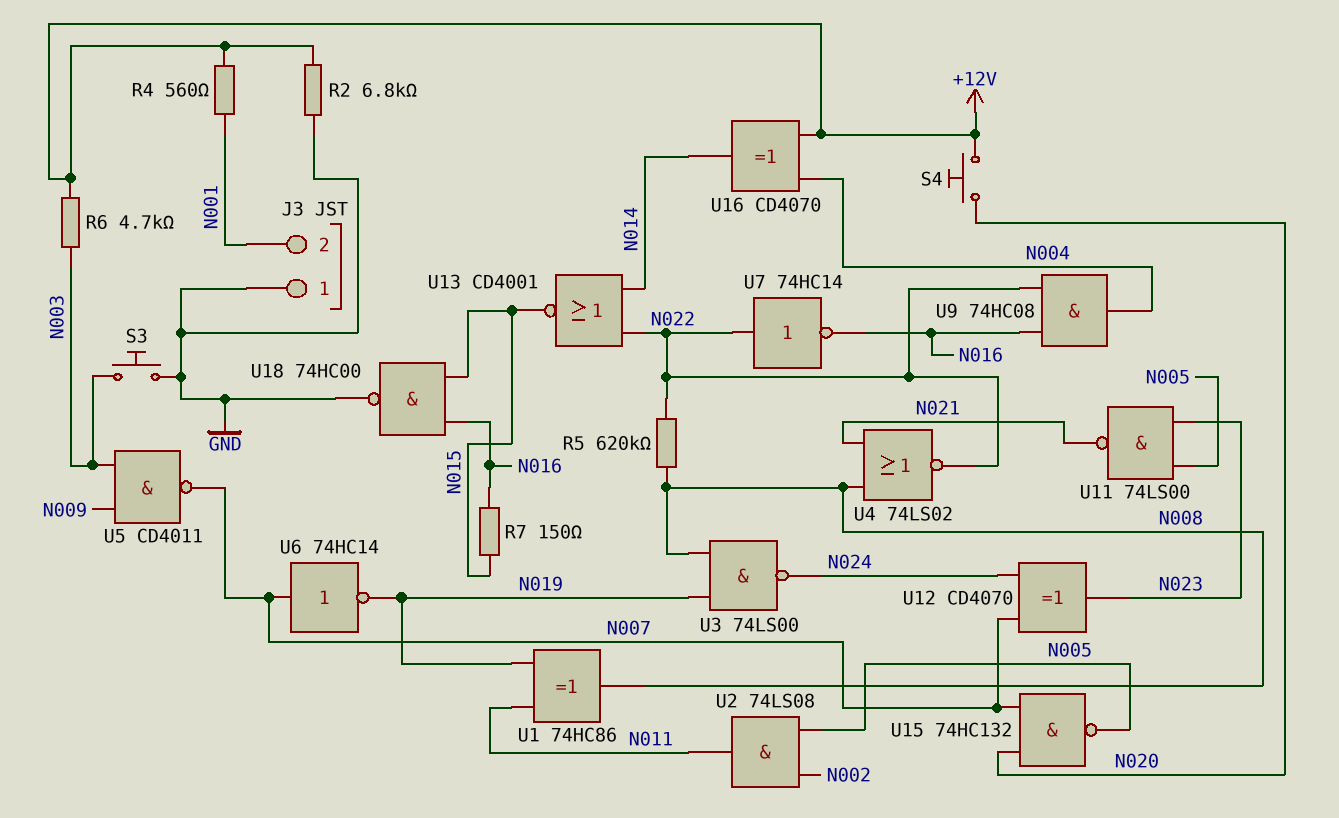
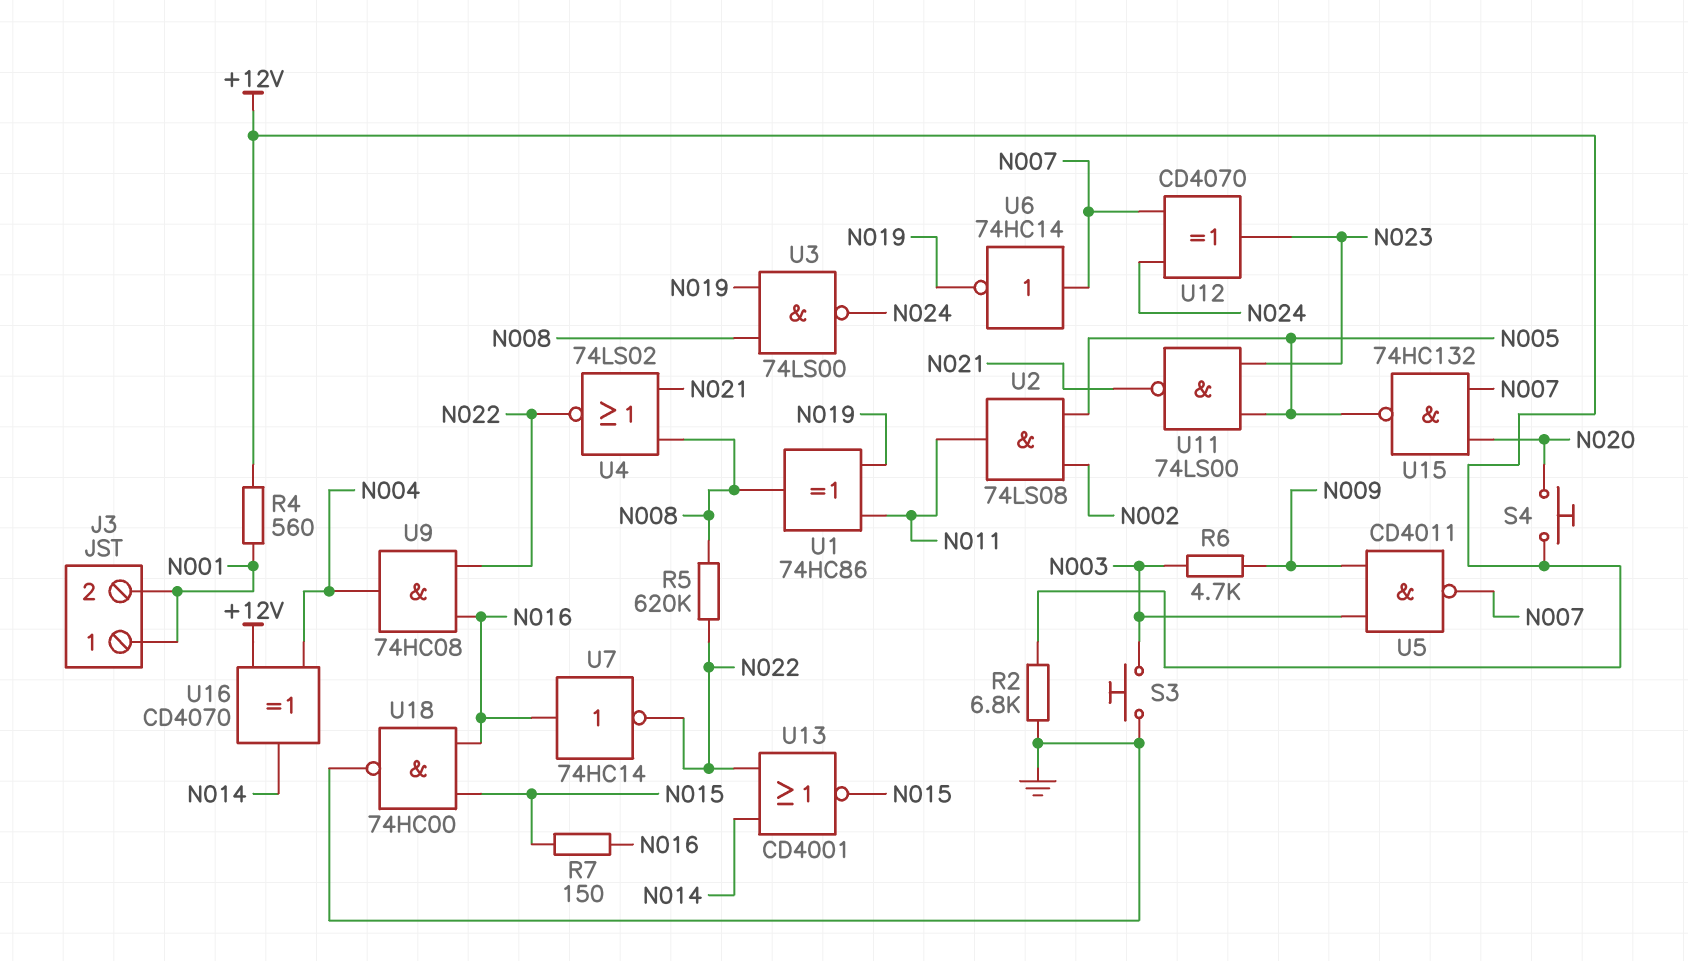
J3 pin 1: GND -> N001
R6: 4.7k (+12V, N003) -> 4.7k (N003, N009)
U7: NOT 74HC14 (in N022, out N016) -> NOT 74HC14 (in N016, out N022)

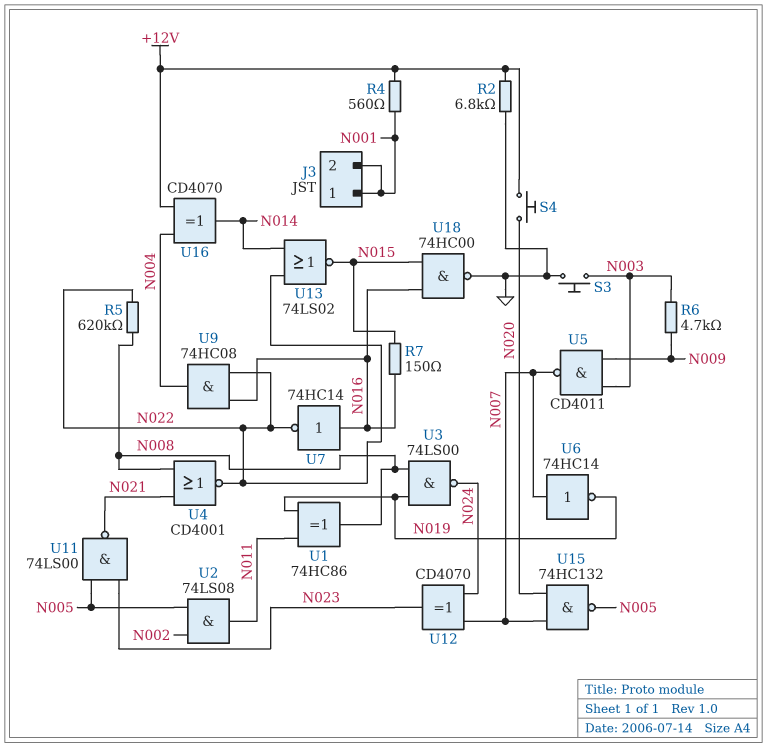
U4: NOR 74LS02 (in N008, in N021, out N022) -> NOR CD4001 (in N008, in N021, out N022)
U13: NOR CD4001 (in N014, in N022, out N015) -> NOR 74LS02 (in N014, in N022, out N015)

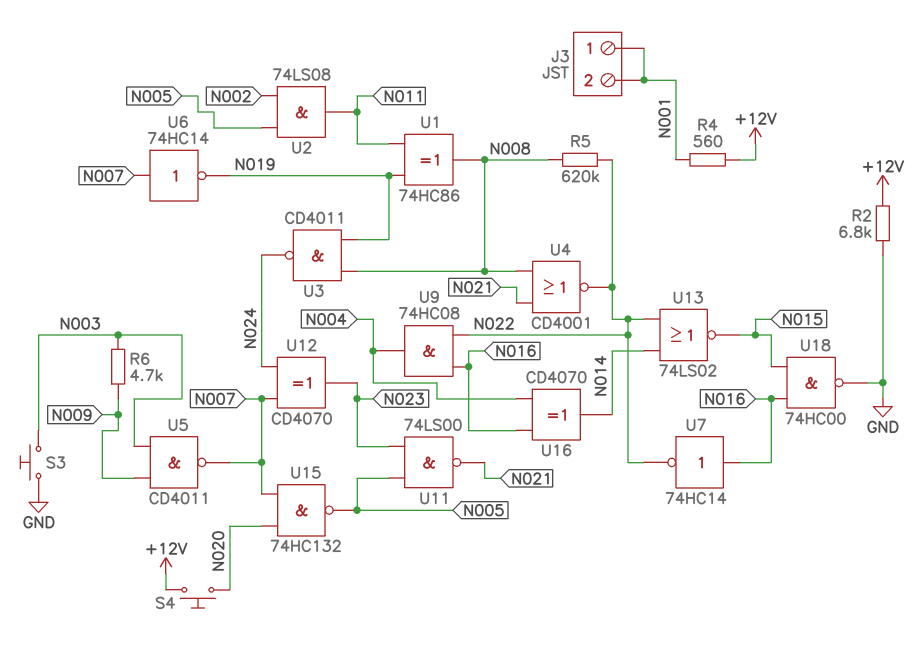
R7: 150 (N015, N016) -> none
U3: NAND 74LS00 (in N008, in N019, out N024) -> NAND CD4011 (in N008, in N019, out N024)
U16: XOR CD4070 (in +12V, in N004, out N014) -> XOR CD4070 (in N004, in N016, out N014)

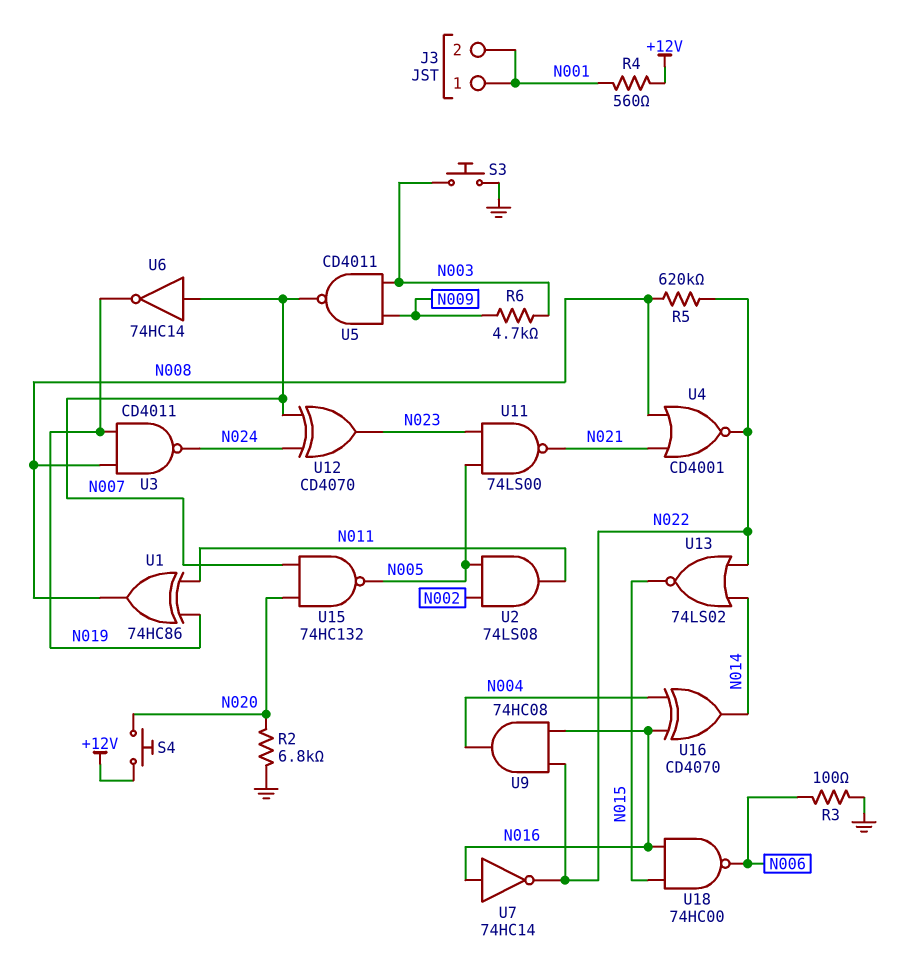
R2: 6.8k (+12V, GND) -> 6.8k (GND, N020)
R3: none -> 100 (GND, N006)
U18: NAND 74HC00 (in N015, in N016, out GND) -> NAND 74HC00 (in N015, in N016, out N006)

